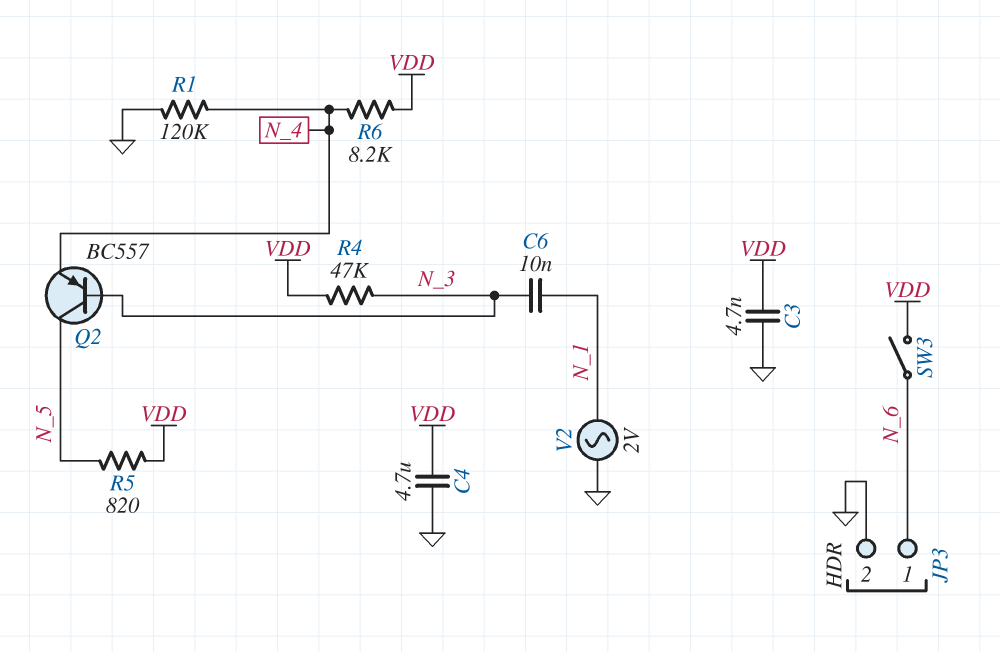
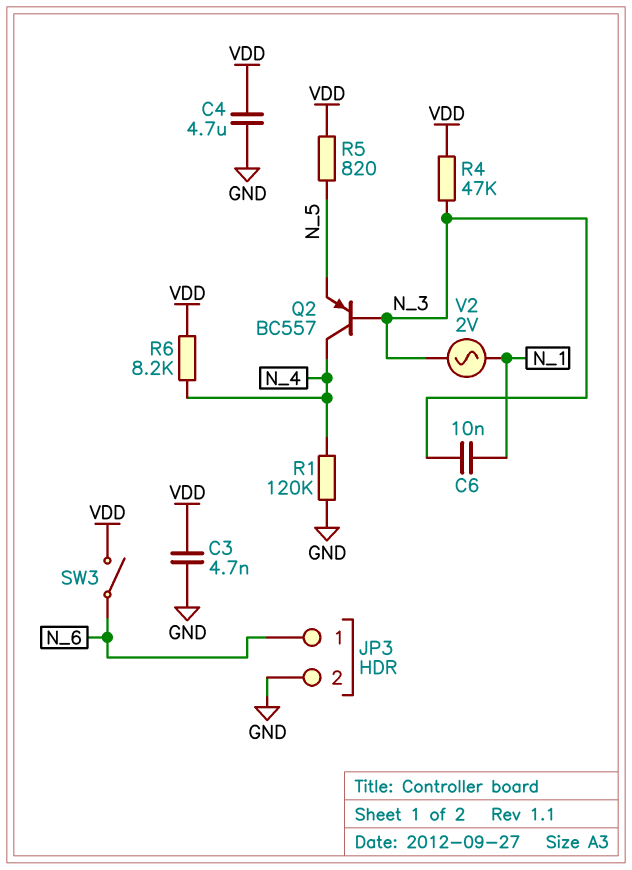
Q2: PNP BC557 (B N_3, C N_5, E N_4) -> PNP BC557 (B N_3, C N_4, E N_5)
V2: AC 2V (GND, N_1) -> AC 2V (N_1, N_3)

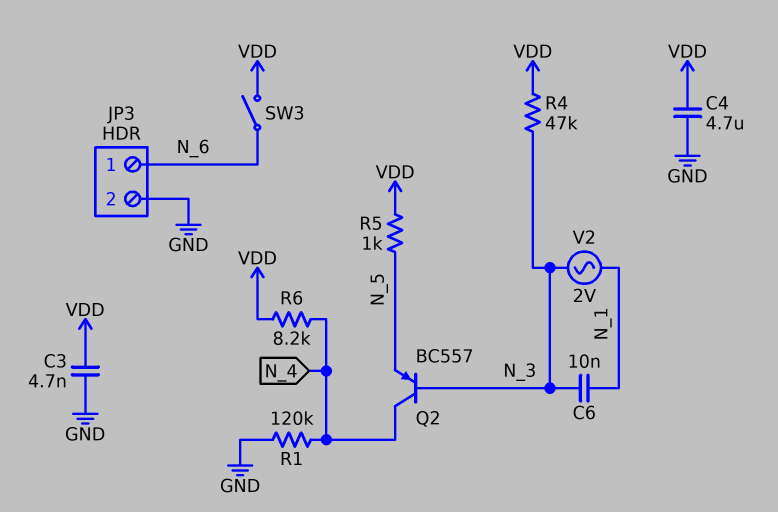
R5: 820 (N_5, VDD) -> 1k (N_5, VDD)

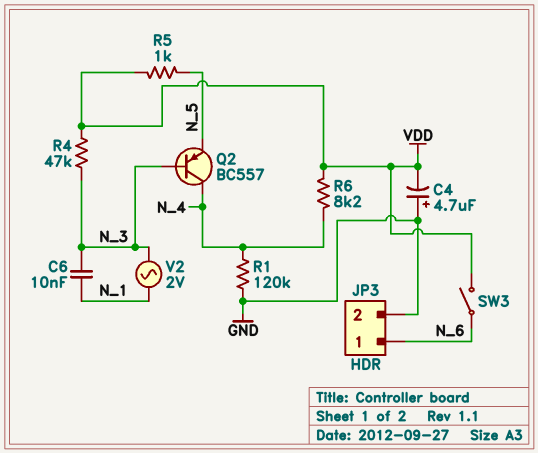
C3: 4.7nF (GND, VDD) -> none
C4: 4.7uF (GND, VDD) -> 4.7uF (plus GND, minus VDD)

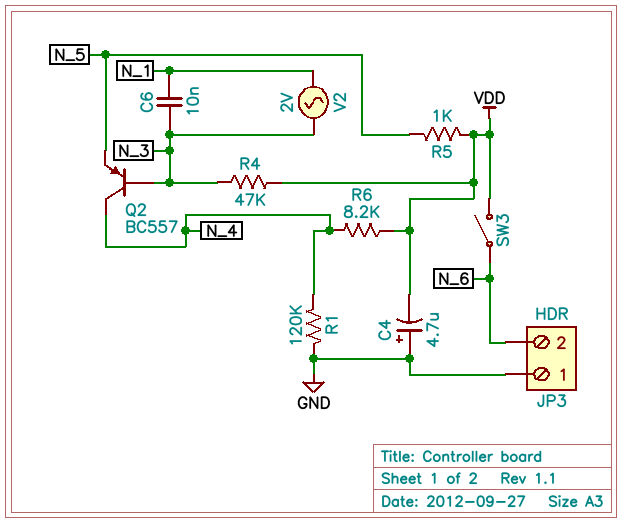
JP3 pin 1: N_6 -> GND
JP3 pin 2: GND -> N_6

